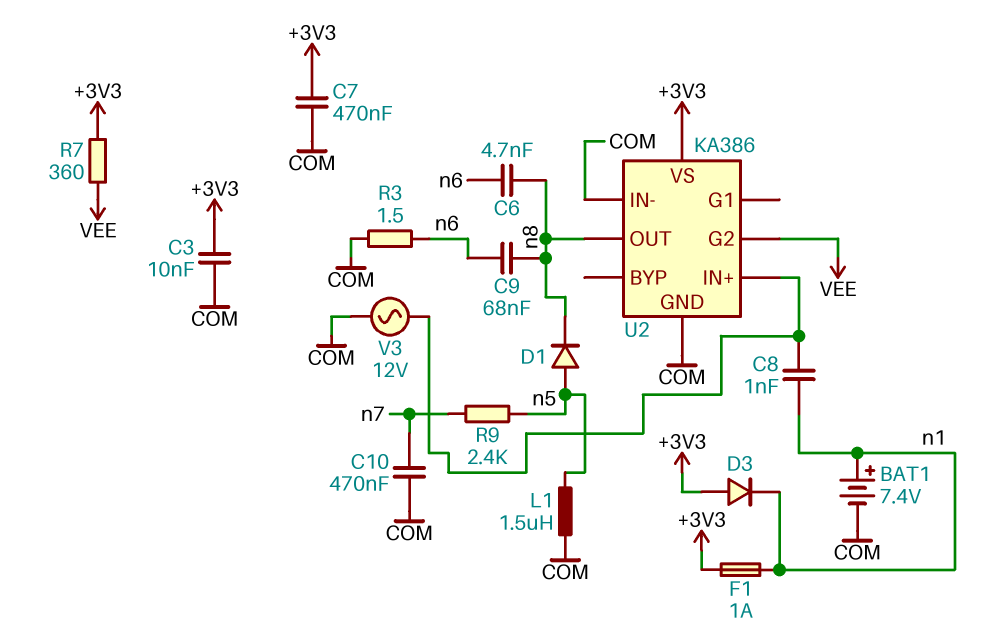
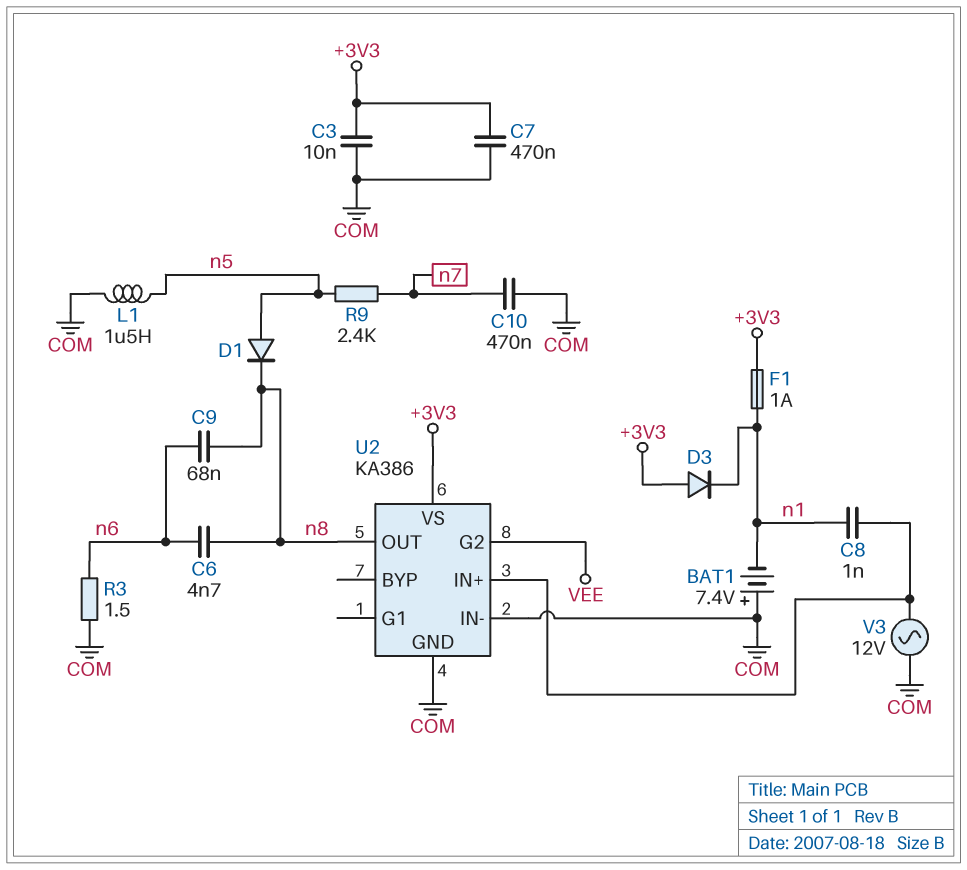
BAT1: 7.4V (plus n1, minus COM) -> 7.4V (plus COM, minus n1)
R7: 360 (+3V3, VEE) -> none

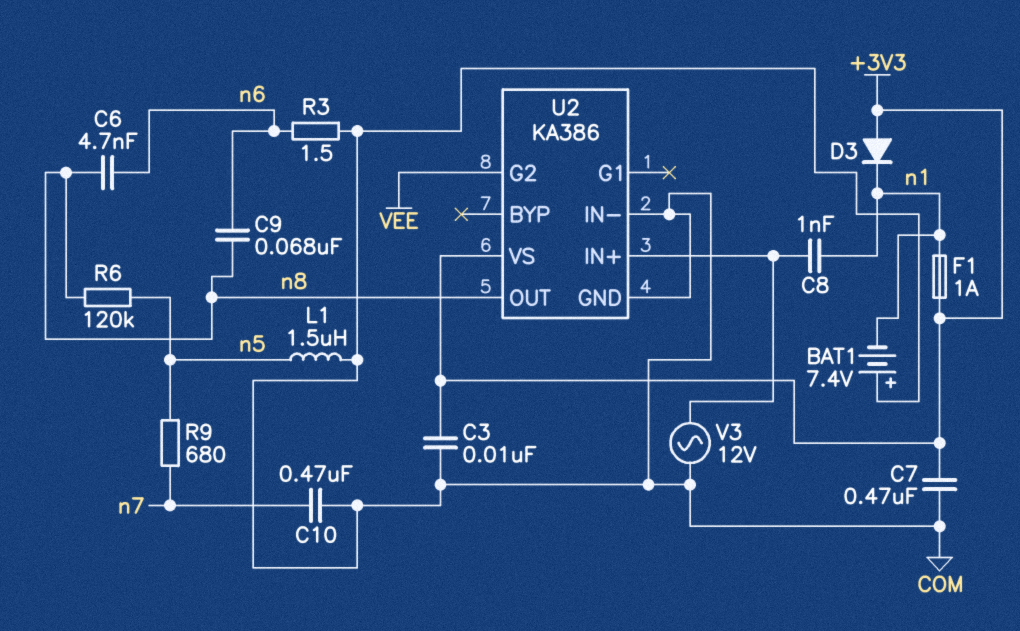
D1: diode (A n5, K n8) -> none
R6: none -> 120k (n5, n8)
R9: 2.4k (n5, n7) -> 680 (n5, n7)

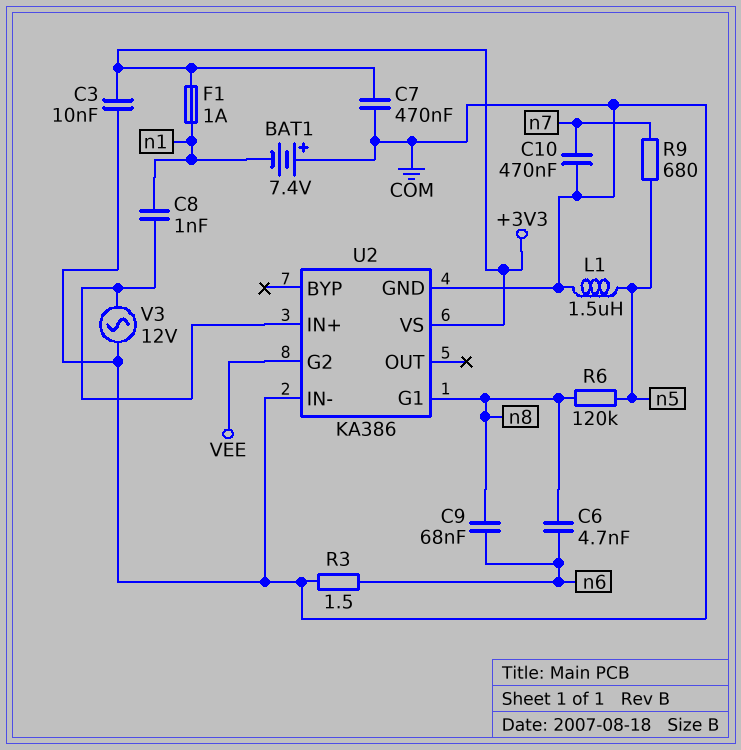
D3: diode (A +3V3, K n1) -> none
U2 pin G1: none -> n8
U2 pin OUT: n8 -> none

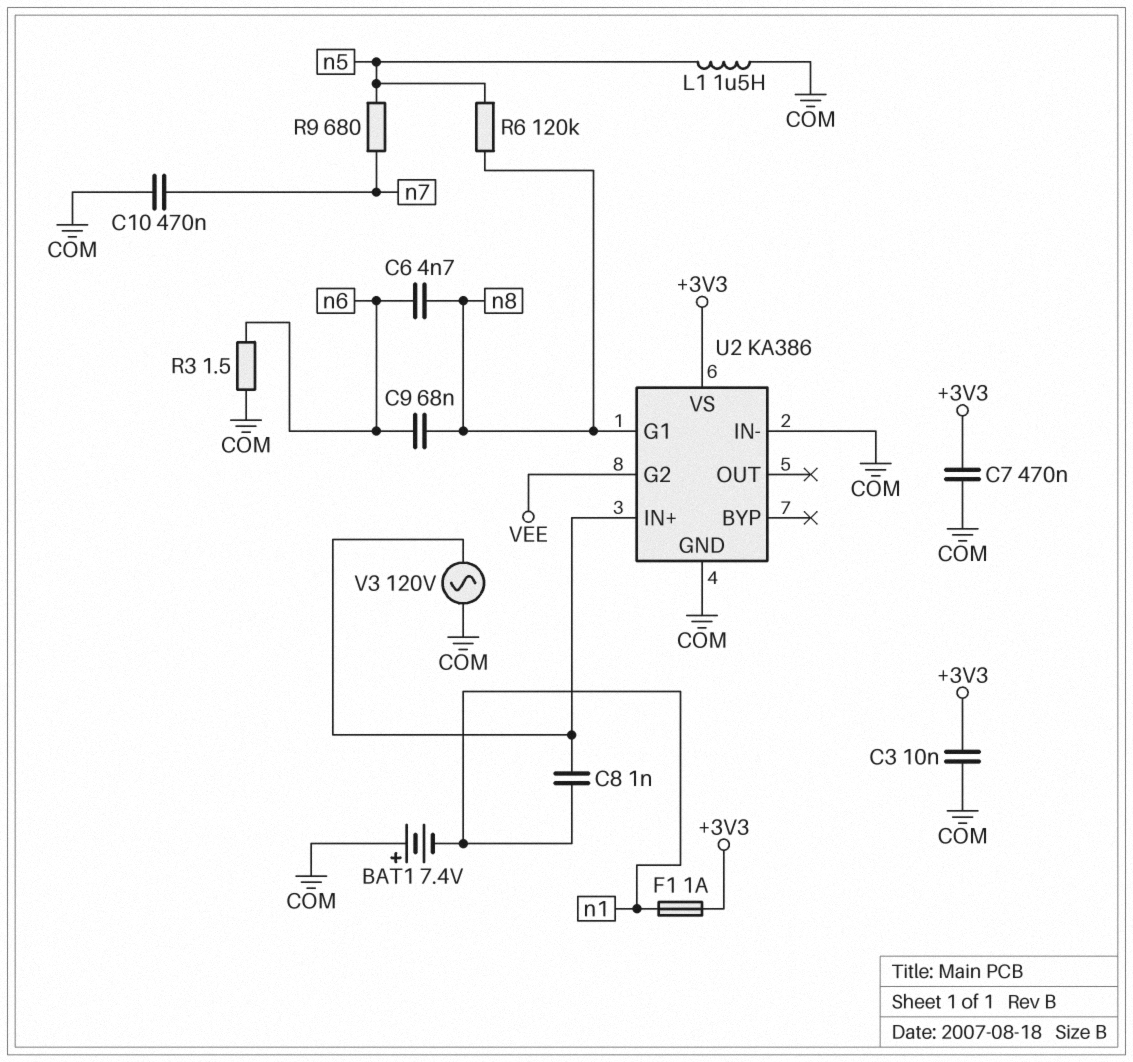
V3: AC 12V (COM, U2/IN+) -> AC 120V (COM, U2/IN+)

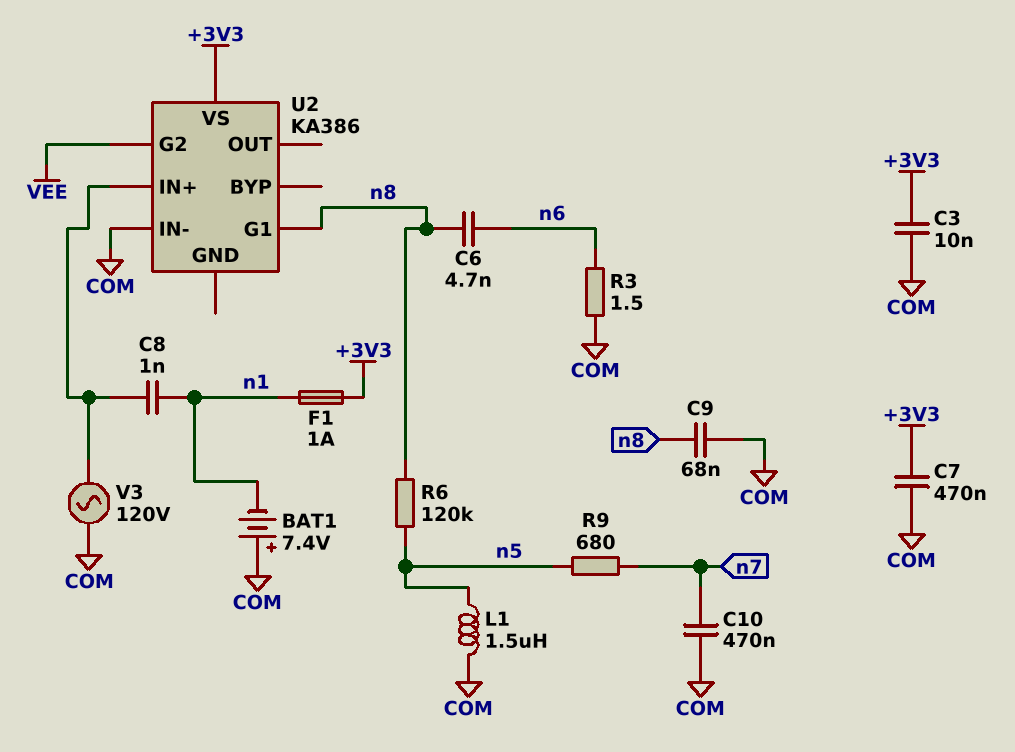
C9: 68nF (n6, n8) -> 68nF (COM, n8)
U2 pin GND: COM -> none

